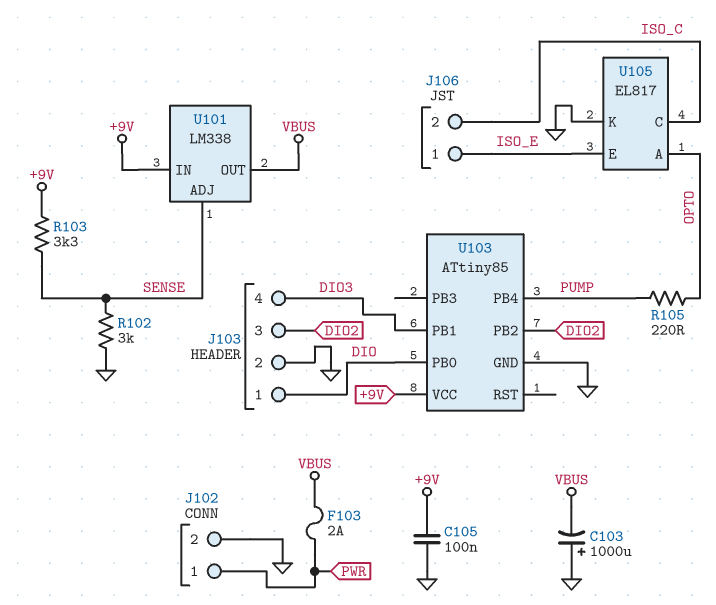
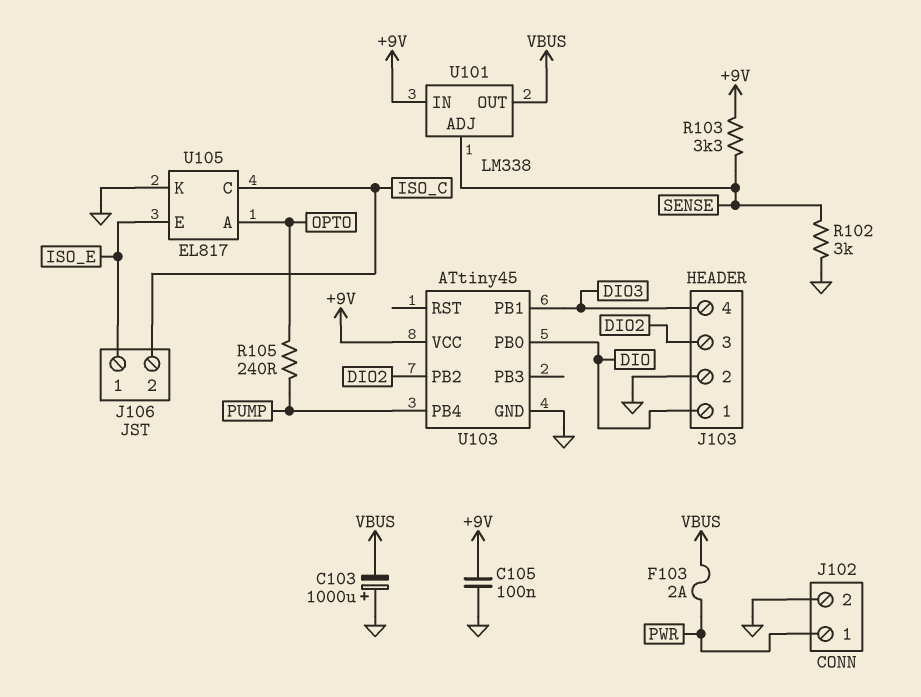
R105: 220 (OPTO, PUMP) -> 240 (OPTO, PUMP)
U103: ATtiny85 -> ATtiny45

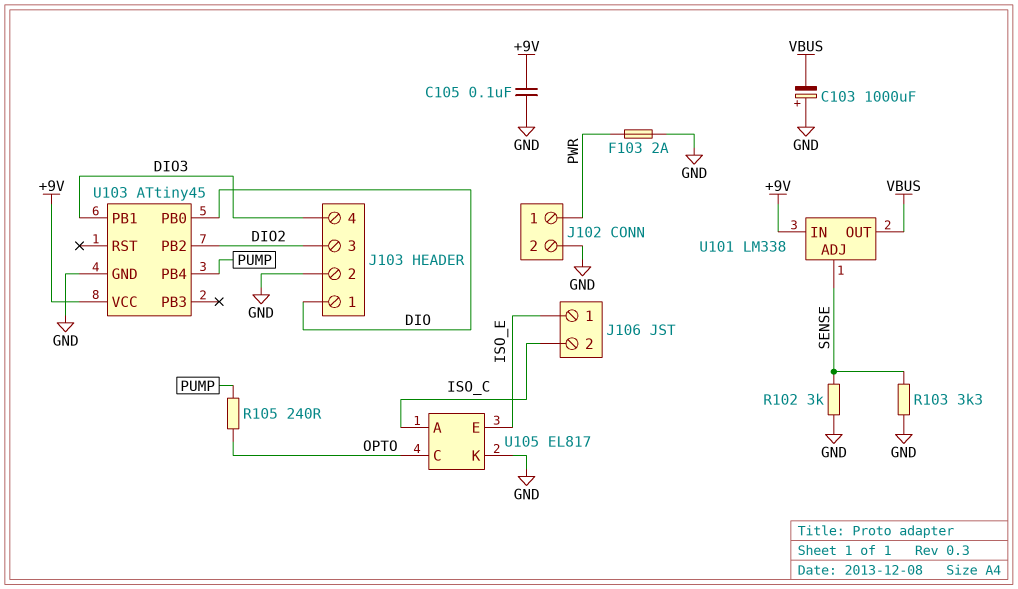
F103: 2A (PWR, VBUS) -> 2A (GND, PWR)
R103: 3.3k (+9V, SENSE) -> 3.3k (GND, SENSE)
U105 pin A: OPTO -> ISO_C
U105 pin C: ISO_C -> OPTO

